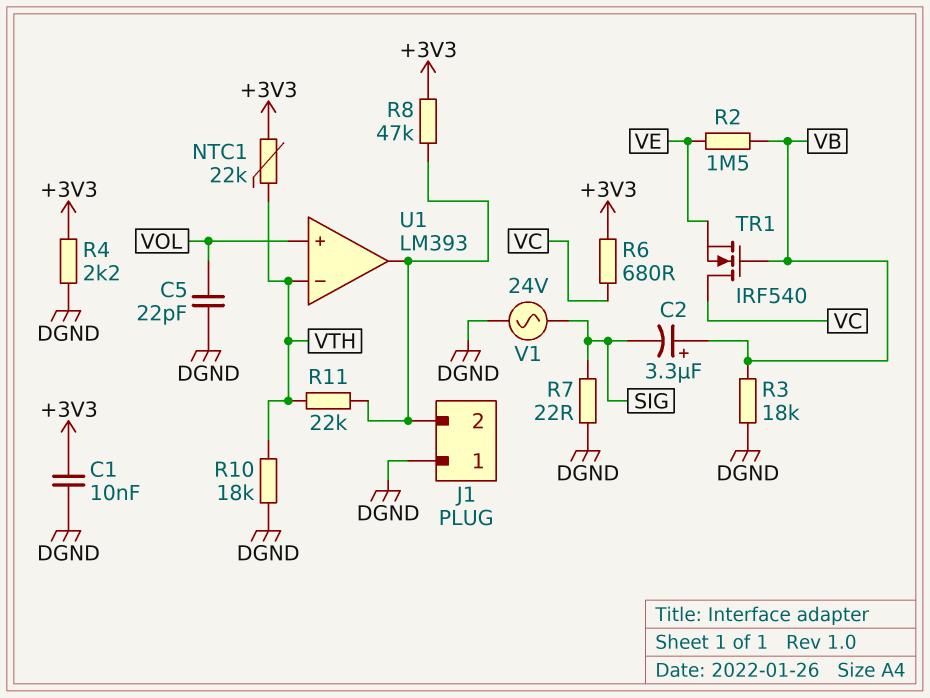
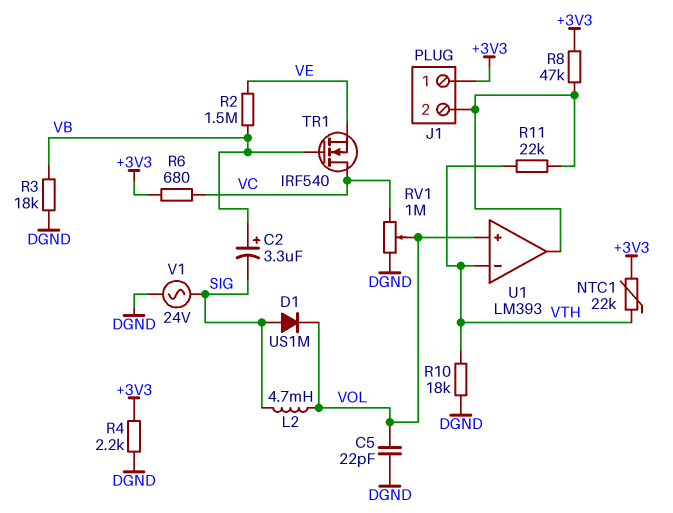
C1: 10nF (+3V3, DGND) -> none
D1: none -> diode US1M (A SIG, K VOL)
J1 pin 1: DGND -> +3V3
L2: none -> 4.7mH (SIG, VOL)
R7: 22 (DGND, SIG) -> none
RV1: none -> 1M (DGND, VC, wiper VOL)

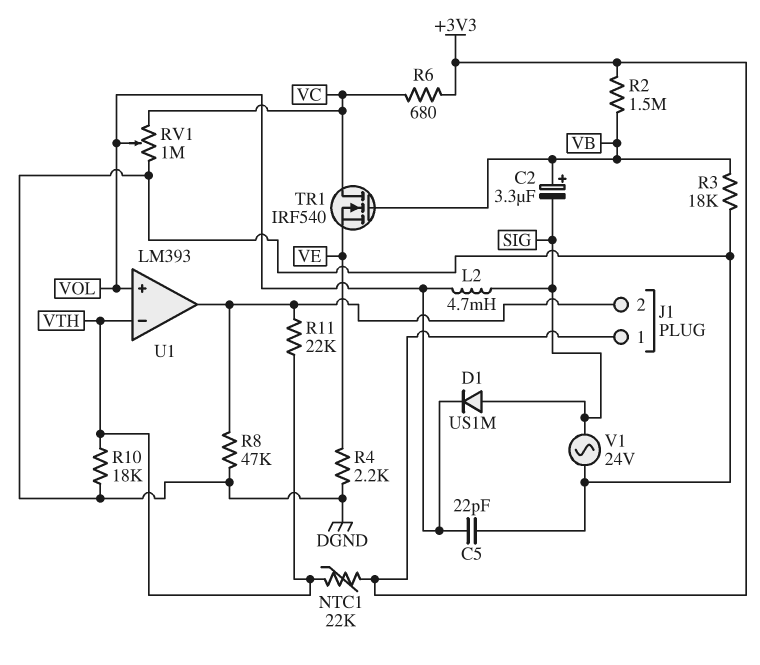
R2: 1.5M (VB, VE) -> 1.5M (+3V3, VB)
R4: 2.2k (+3V3, DGND) -> 2.2k (DGND, VE)
R8: 47k (+3V3, J1/2) -> 47k (DGND, J1/2)

